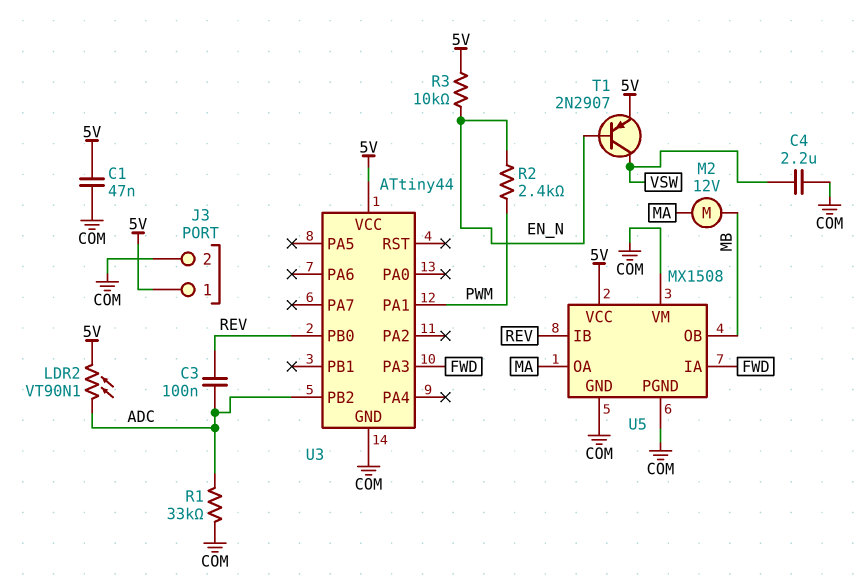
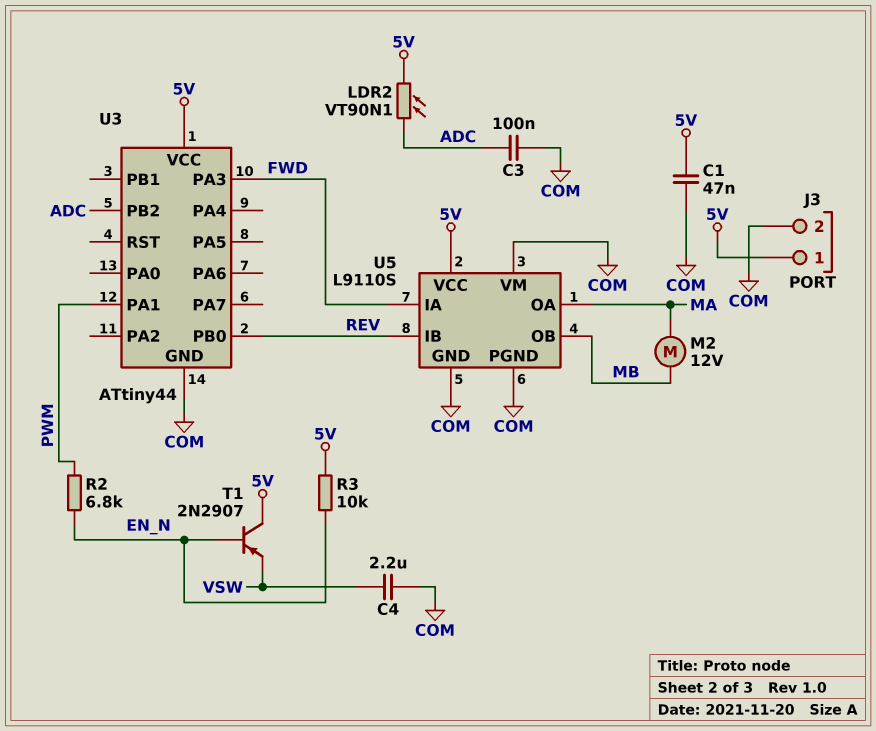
C3: 100nF (ADC, REV) -> 100nF (ADC, COM)
R1: 33k (ADC, COM) -> none
R2: 2.4k (EN_N, PWM) -> 6.8k (EN_N, PWM)
T1: PNP 2N2907 (B EN_N, C VSW, E 5V) -> PNP 2N2907 (B EN_N, C 5V, E VSW)
U5: MX1508 -> L9110S

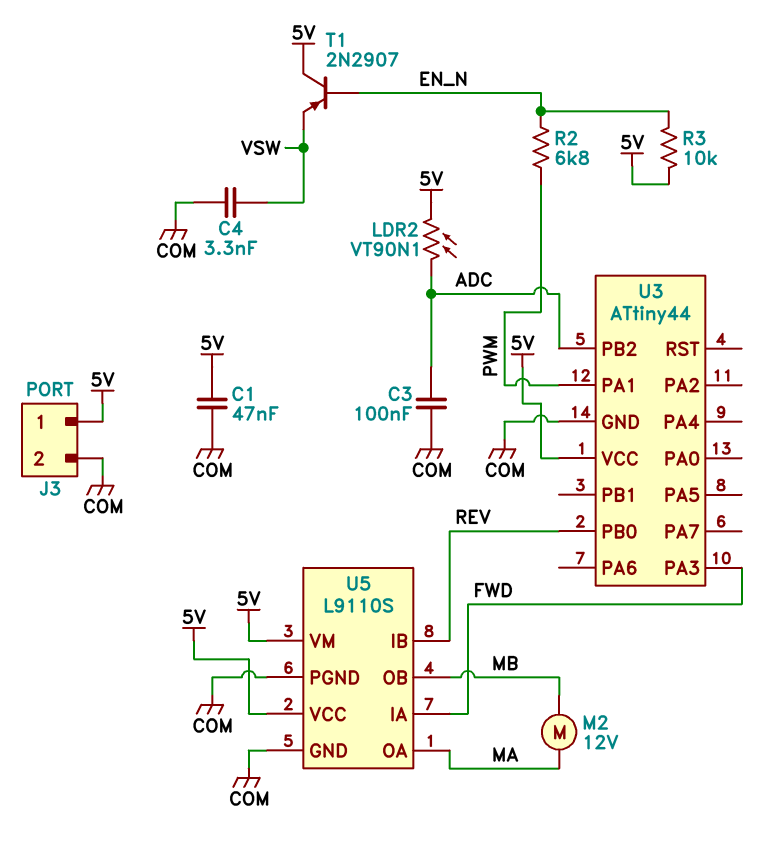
C4: 2.2uF (COM, VSW) -> 3.3nF (COM, VSW)
U5 pin VM: COM -> 5V

